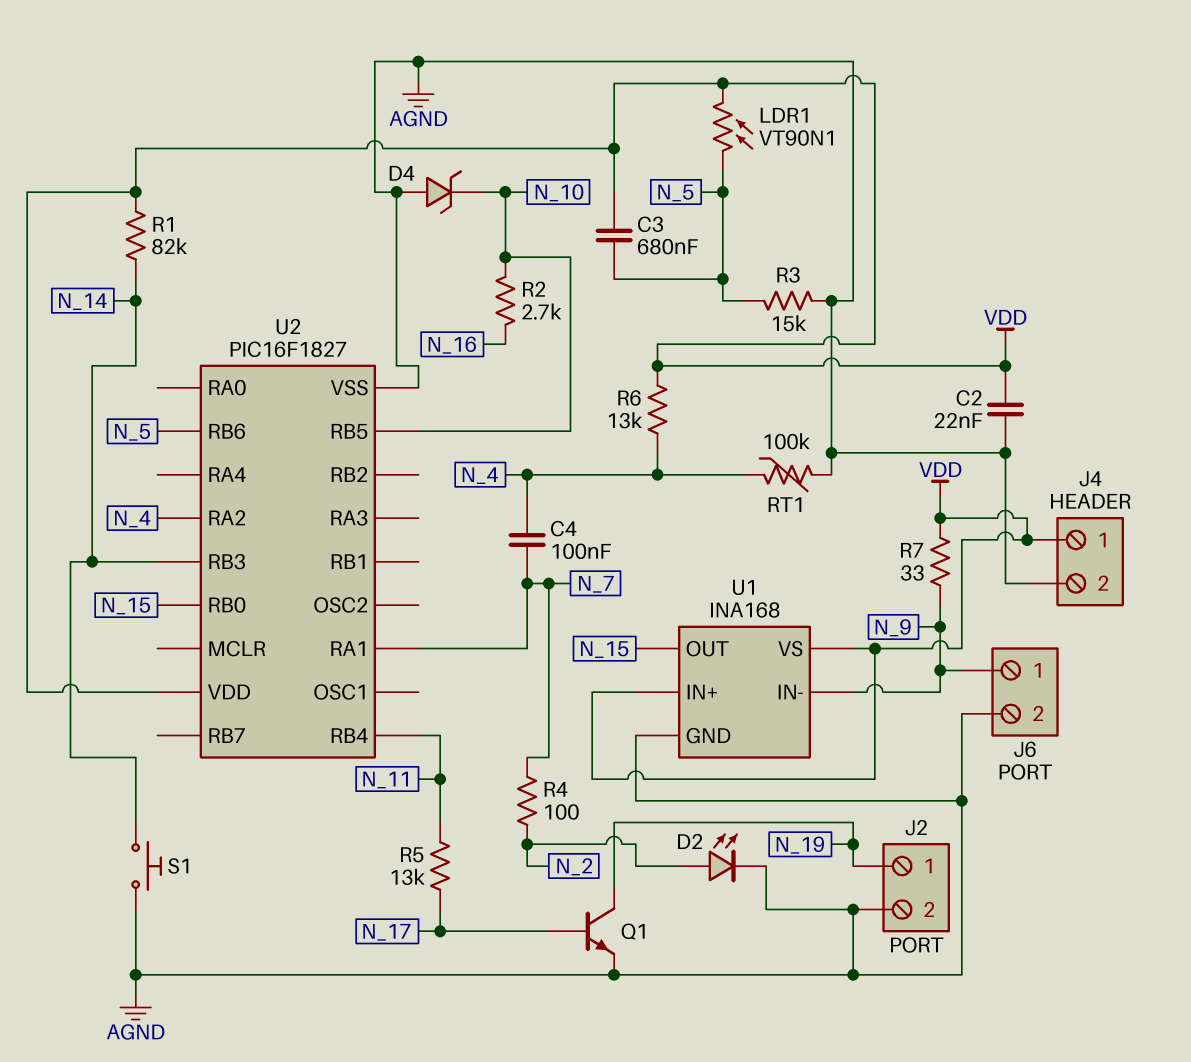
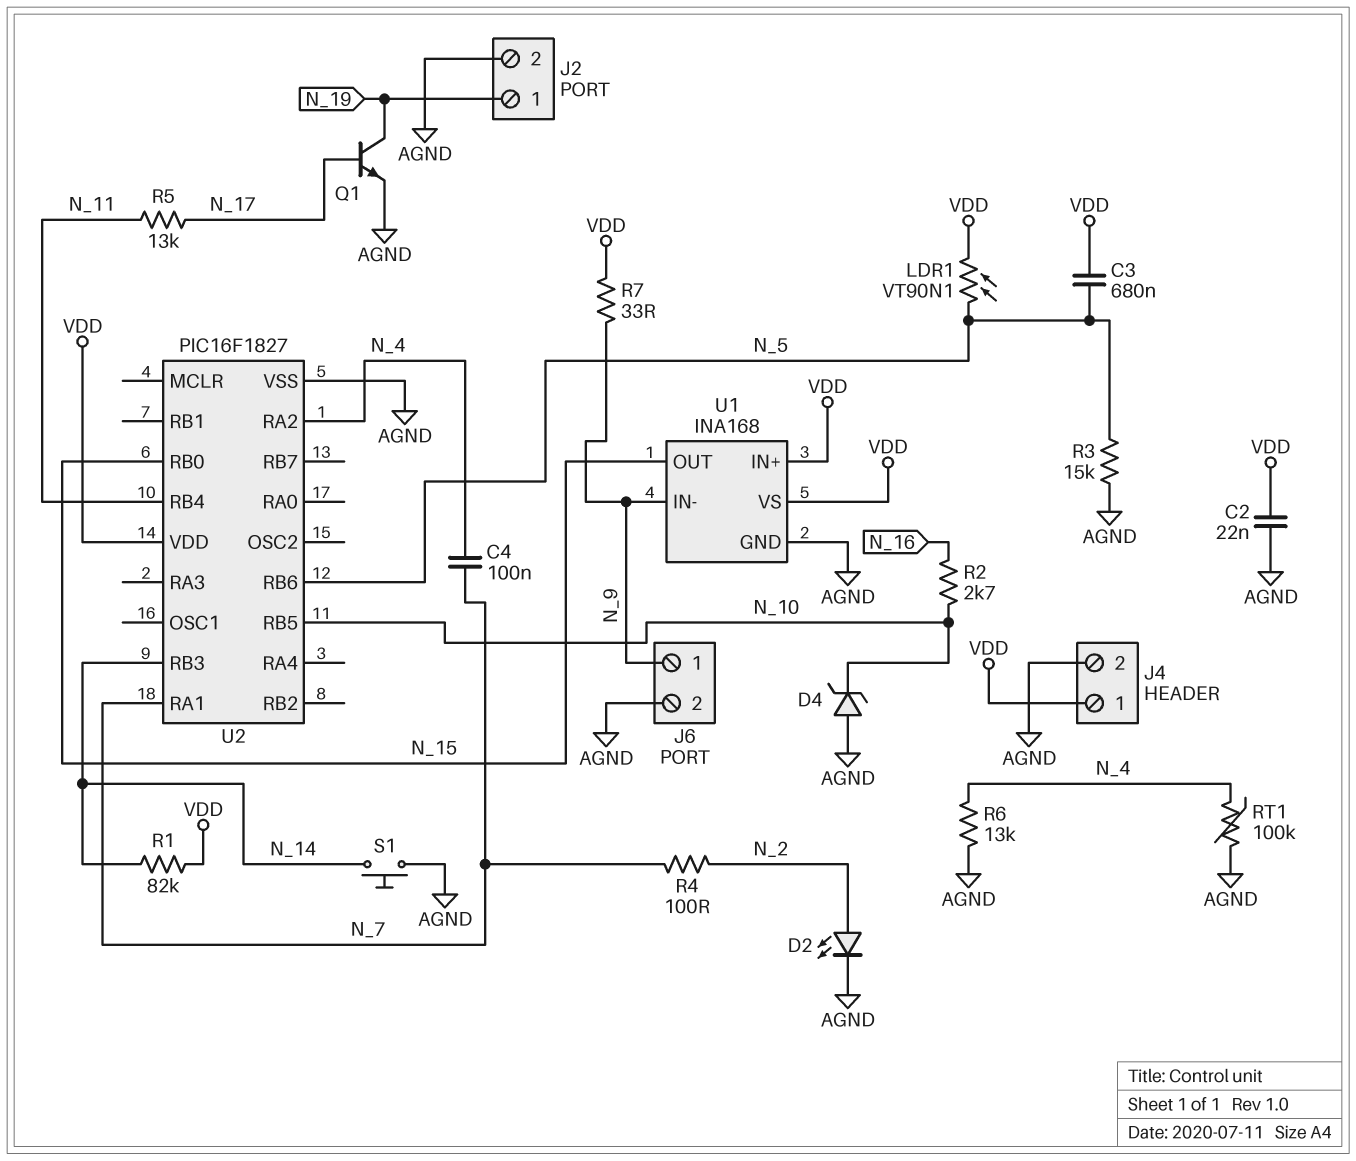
R6: 13k (N_4, VDD) -> 13k (AGND, N_4)

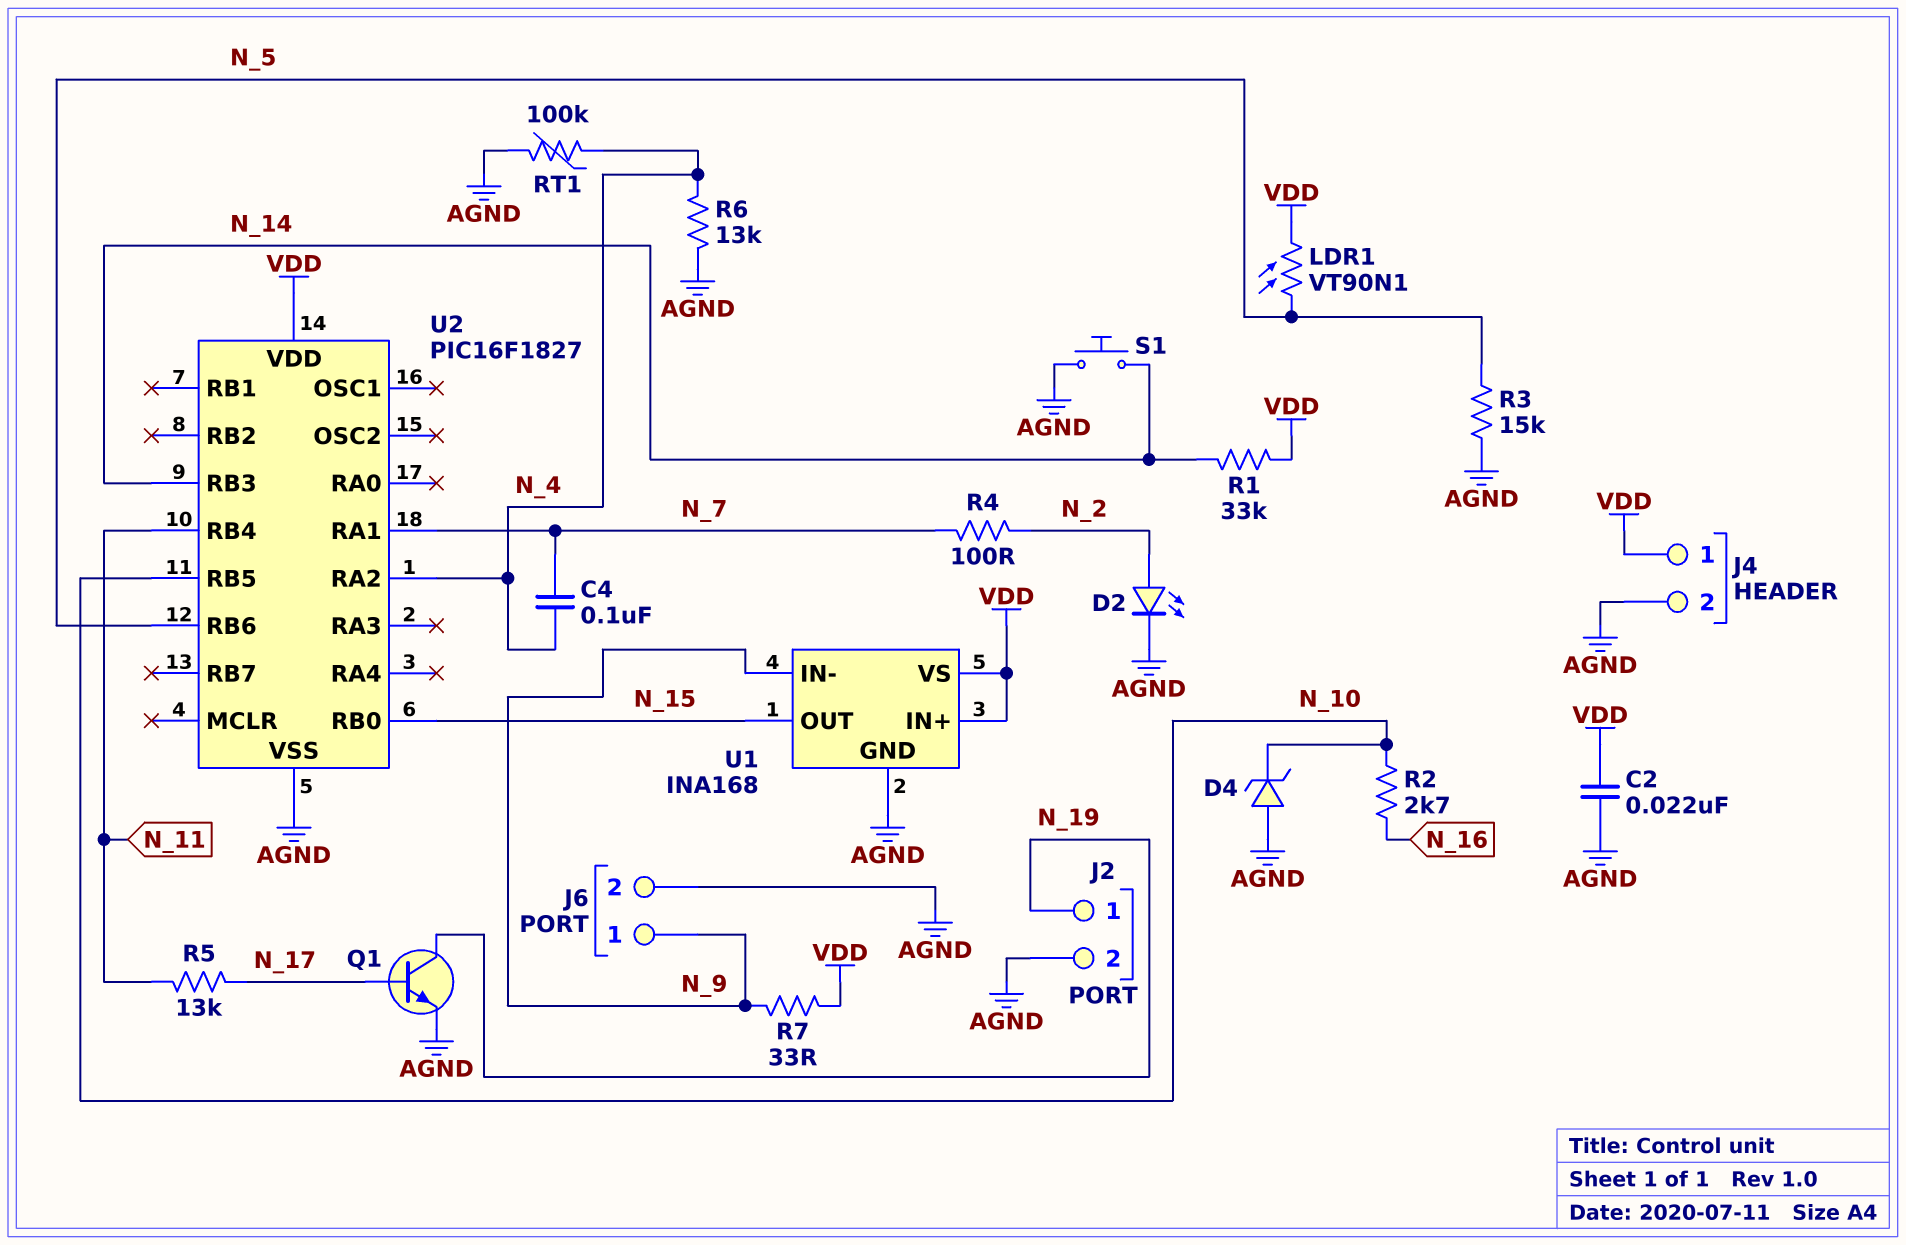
C3: 680nF (N_5, VDD) -> none
R1: 82k (N_14, VDD) -> 33k (N_14, VDD)

